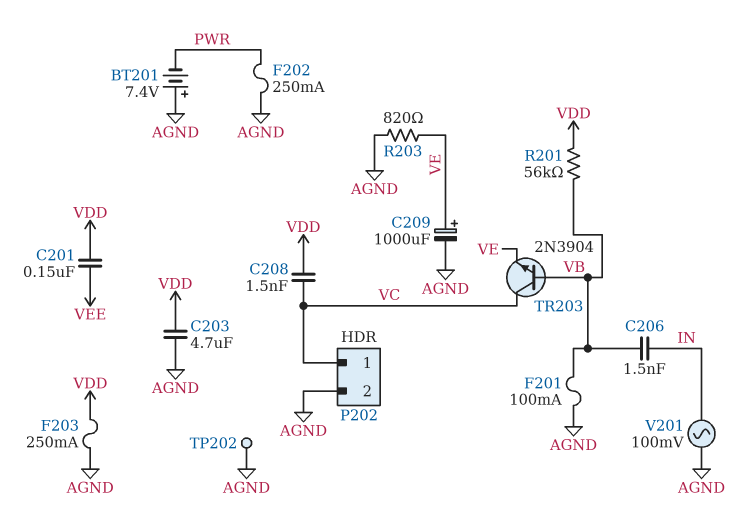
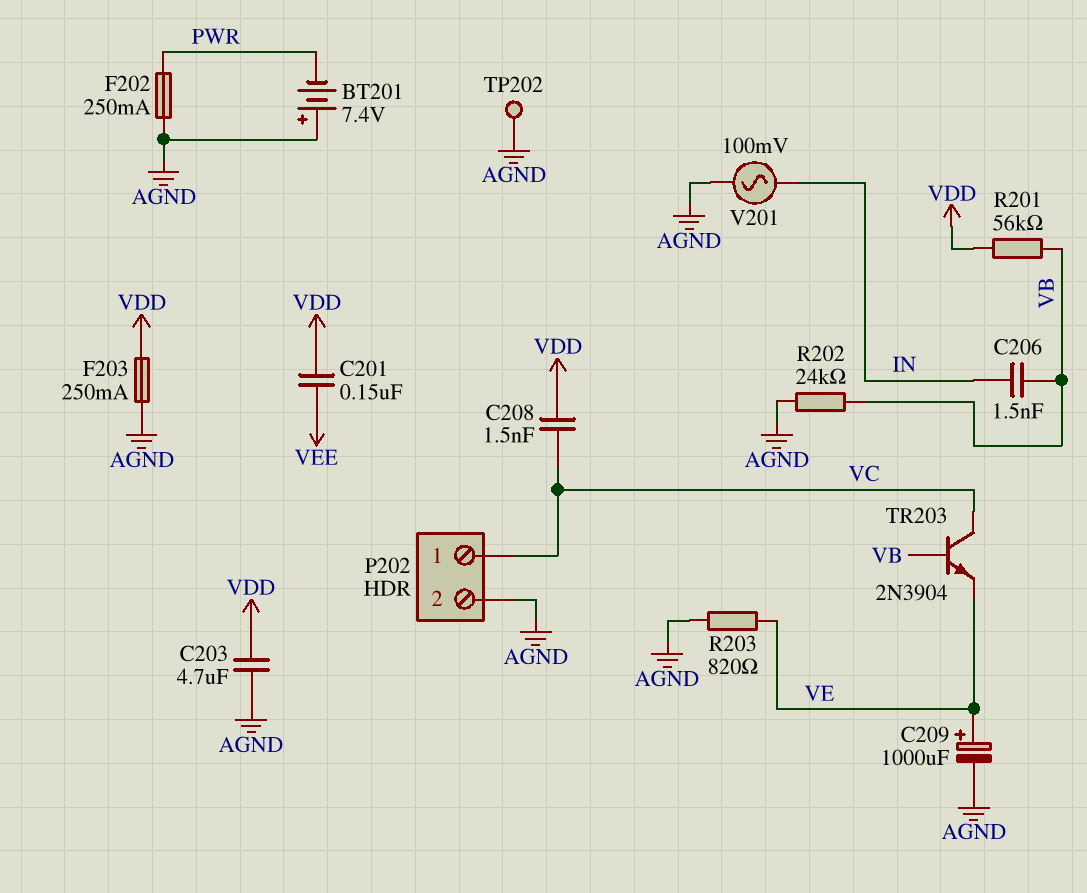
F201: 100mA (AGND, VB) -> none
R202: none -> 24k (AGND, VB)

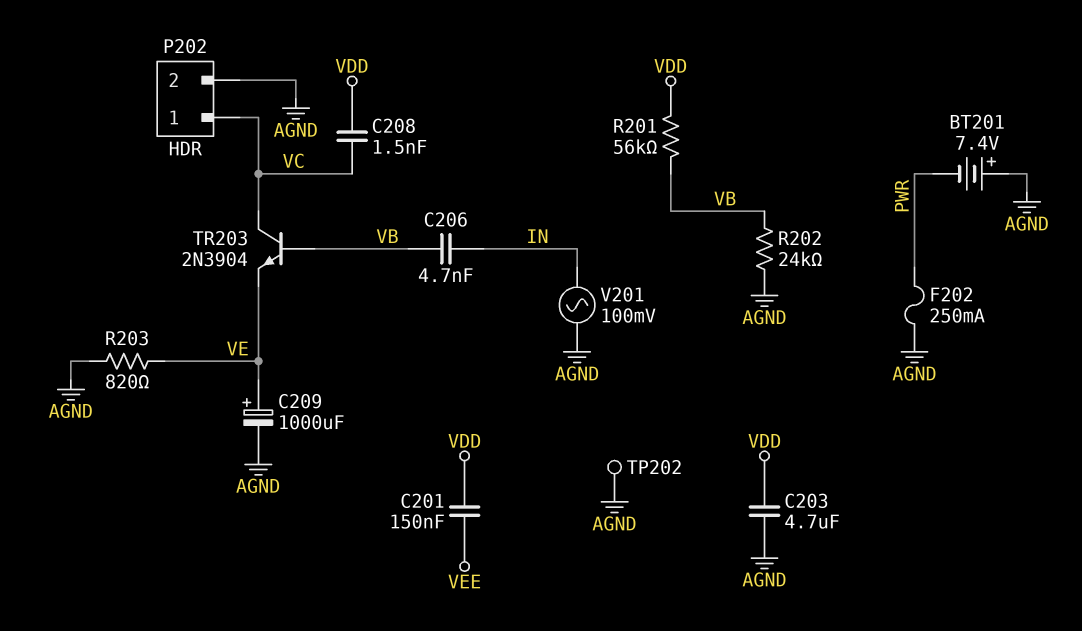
C206: 1.5nF (IN, VB) -> 4.7nF (IN, VB)
F203: 250mA (AGND, VDD) -> none

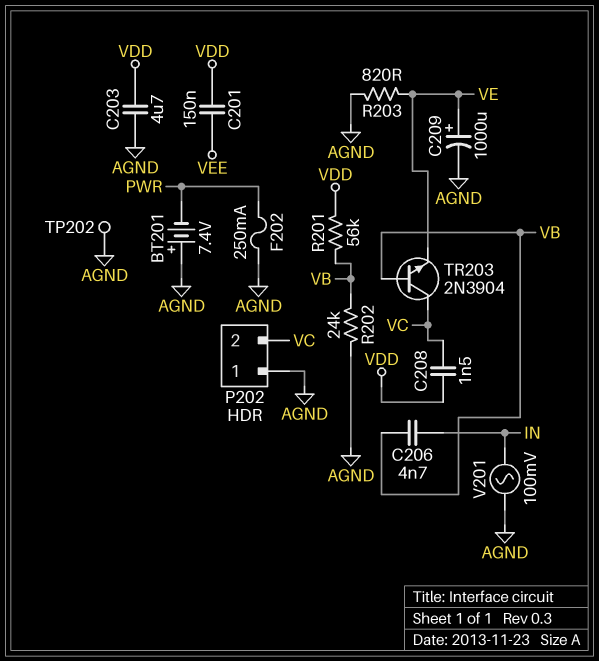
P202 pin 1: VC -> AGND
P202 pin 2: AGND -> VC

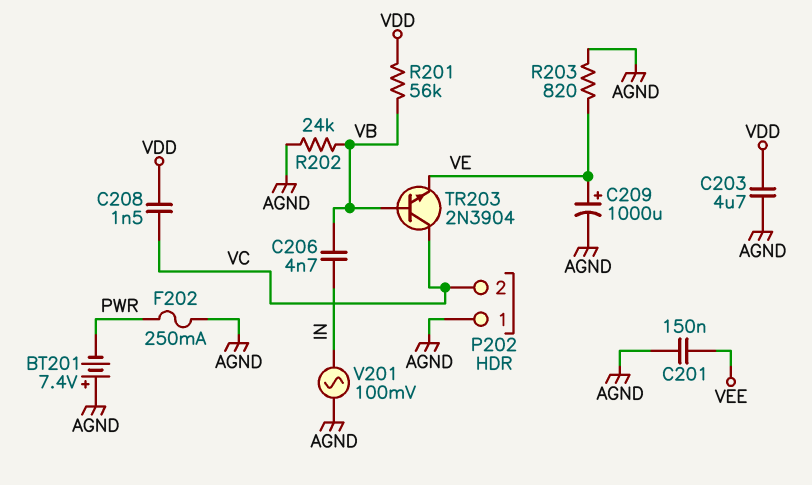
C201: 150nF (VDD, VEE) -> 150nF (AGND, VEE)
TP202: test point (AGND) -> none

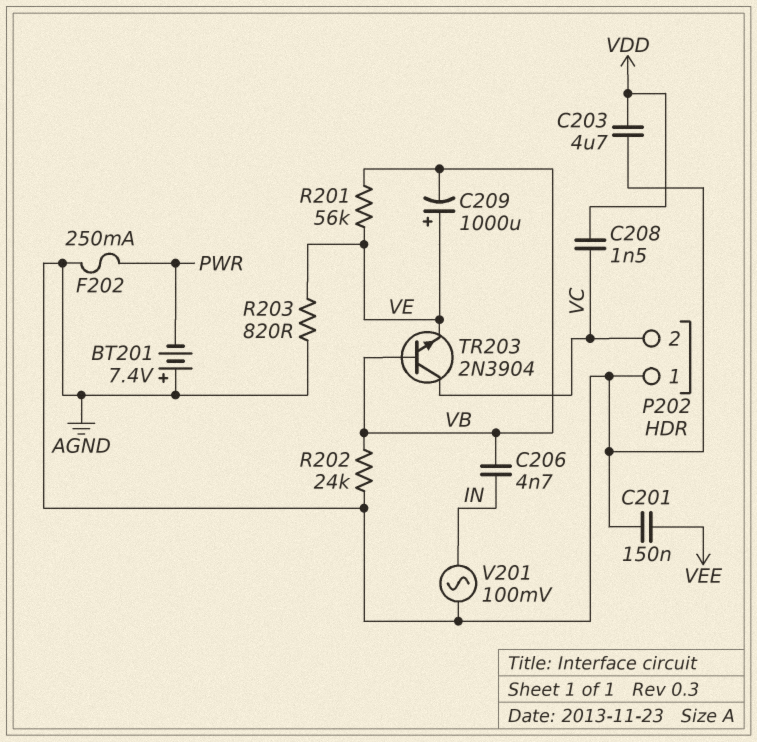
C209: 1000uF (plus VE, minus AGND) -> 1000uF (plus VE, minus VB)
R201: 56k (VB, VDD) -> 56k (VB, VE)

